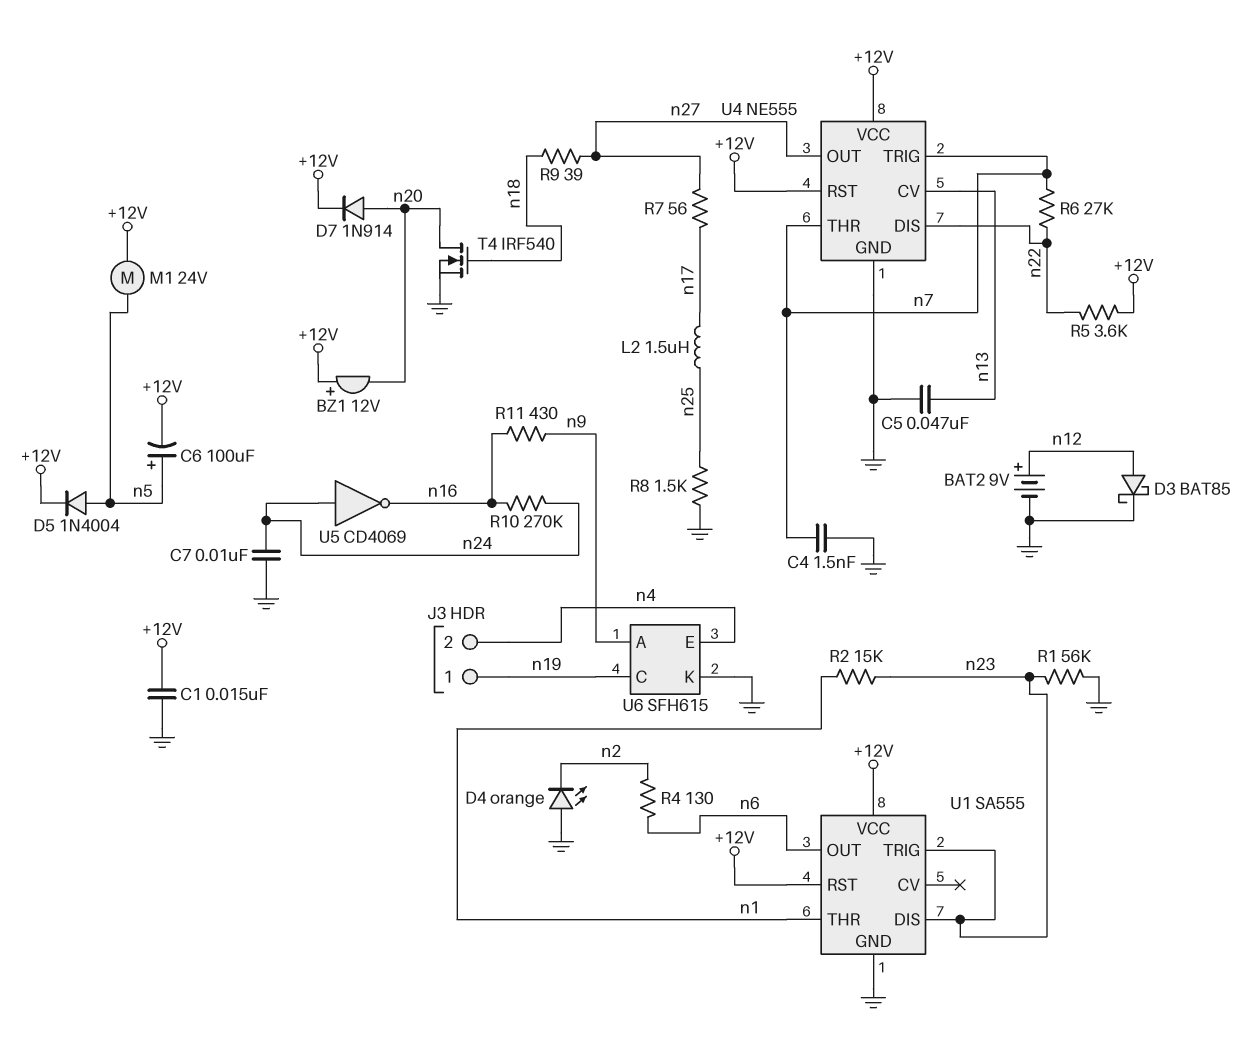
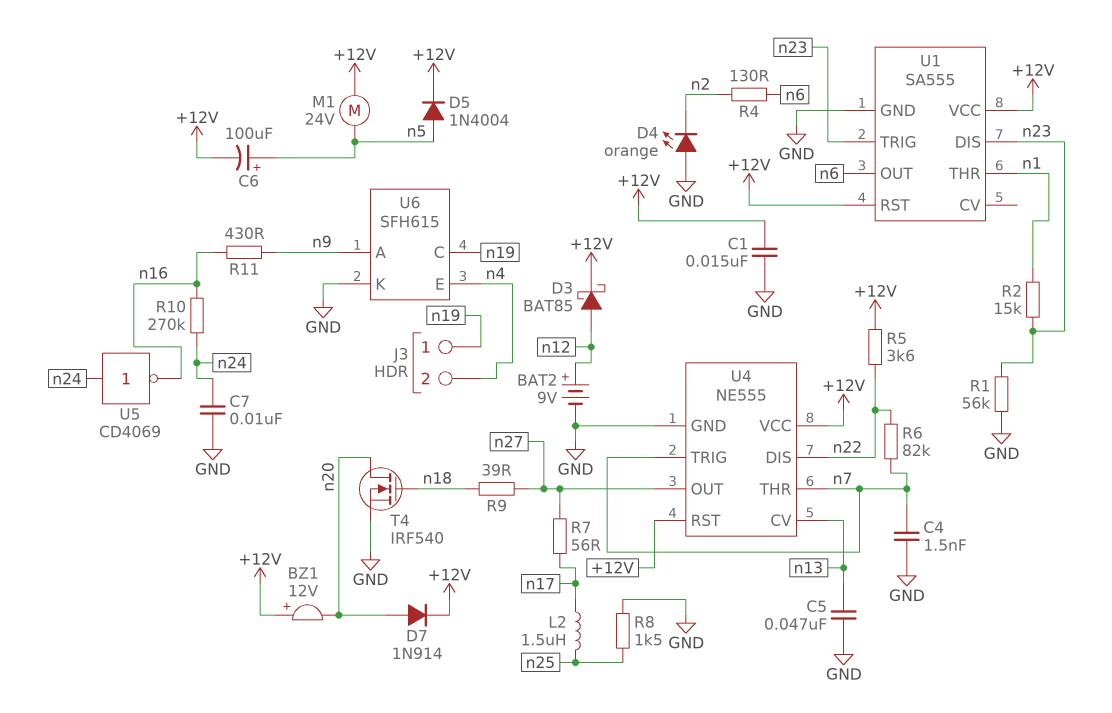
D3: schottky BAT85 (A n12, K GND) -> schottky BAT85 (A n12, K +12V)
R6: 27k (n7, n22) -> 82k (n7, n22)

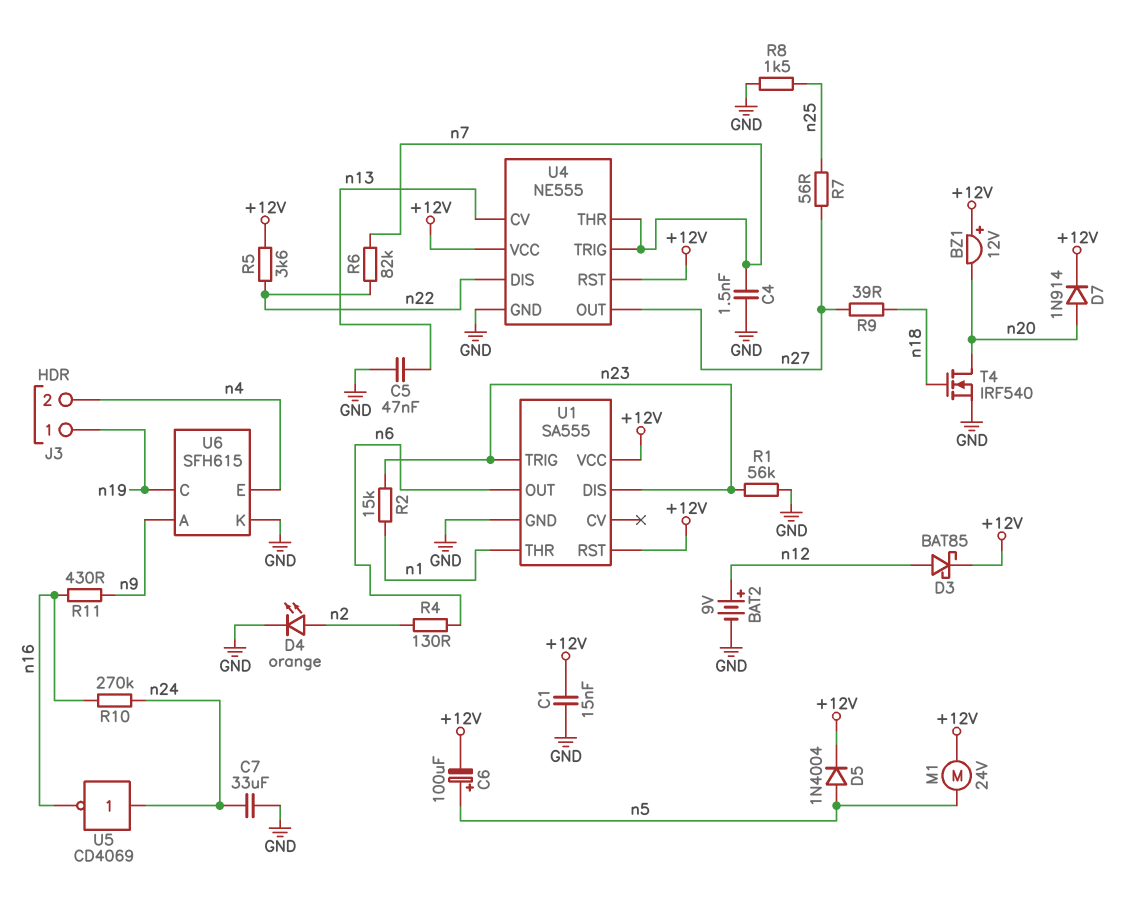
C7: 10nF (GND, n24) -> 33uF (GND, n24)
D4: LED orange (A GND, K n2) -> LED orange (A n2, K GND)
L2: 1.5uH (n17, n25) -> none
R7: 56 (n17, n27) -> 56 (n25, n27)

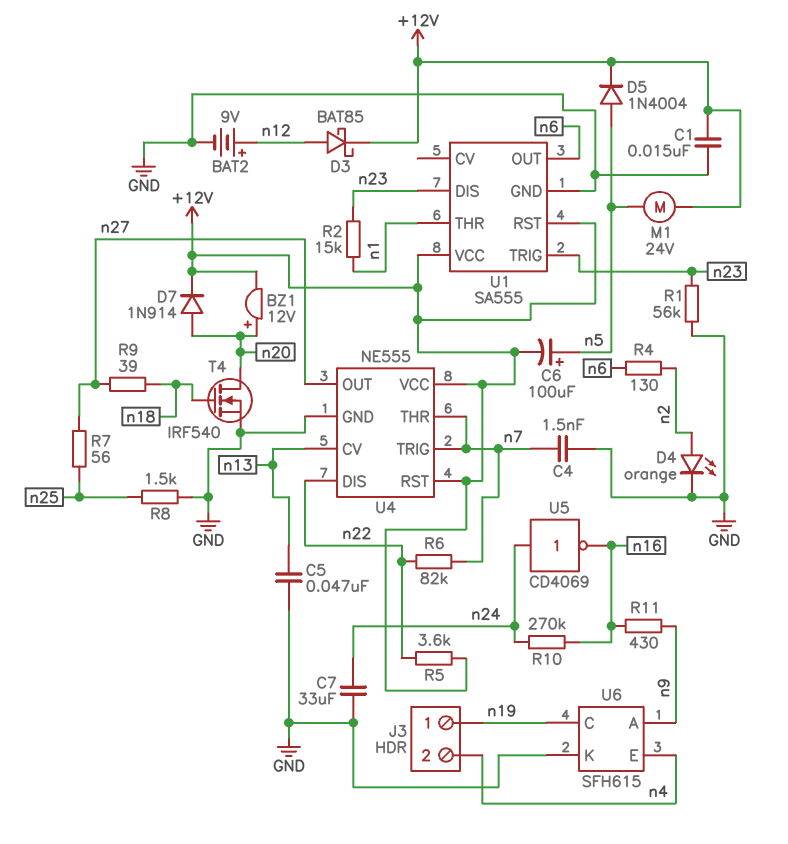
BZ1: buzzer 12V (plus +12V, minus n20) -> buzzer 12V (plus n20, minus +12V)

